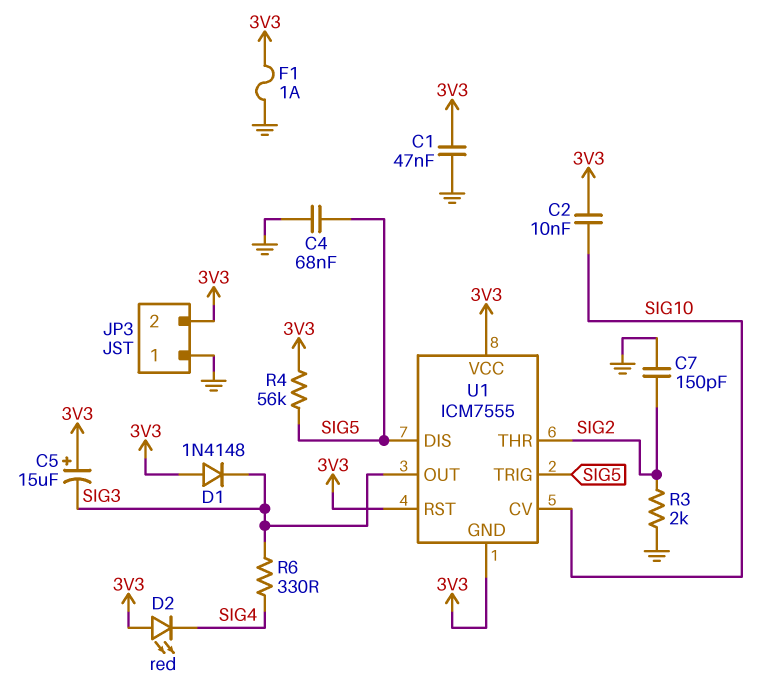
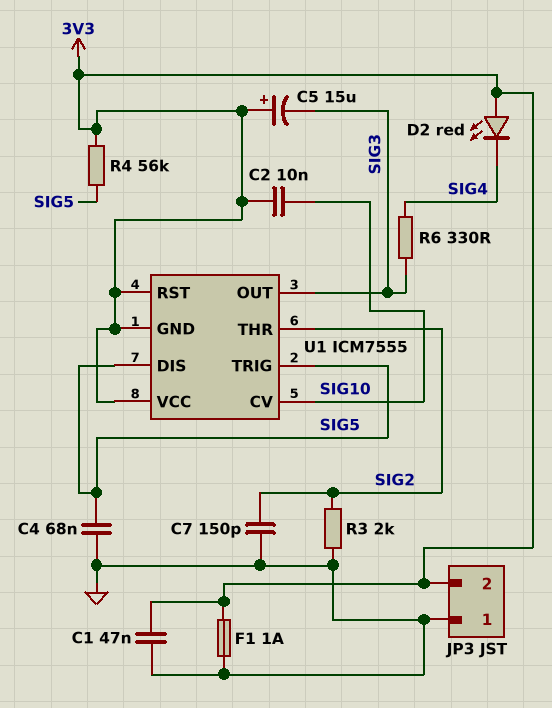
D1: diode 1N4148 (A 3V3, K SIG3) -> none

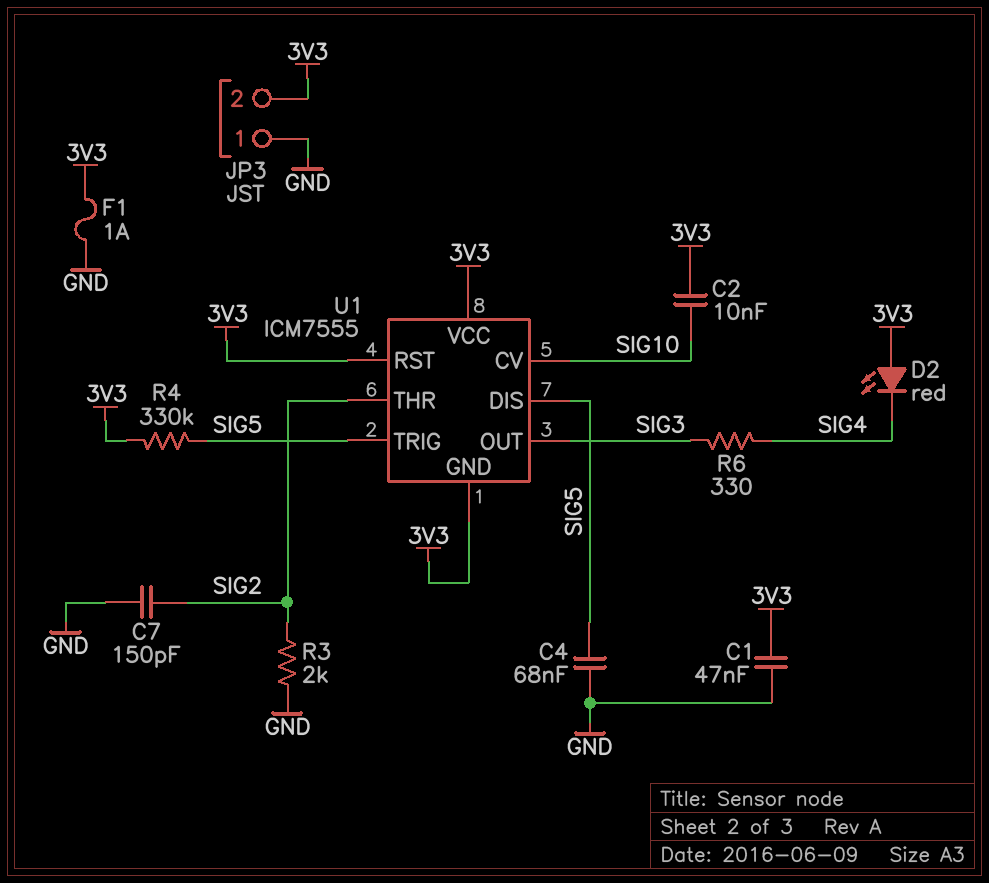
C5: 15uF (plus 3V3, minus SIG3) -> none
R4: 56k (3V3, SIG5) -> 330k (3V3, SIG5)

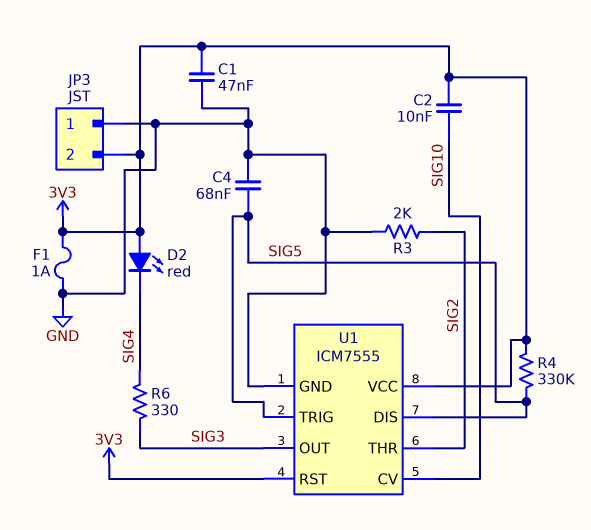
C7: 150pF (GND, SIG2) -> none
U1 pin GND: 3V3 -> GND

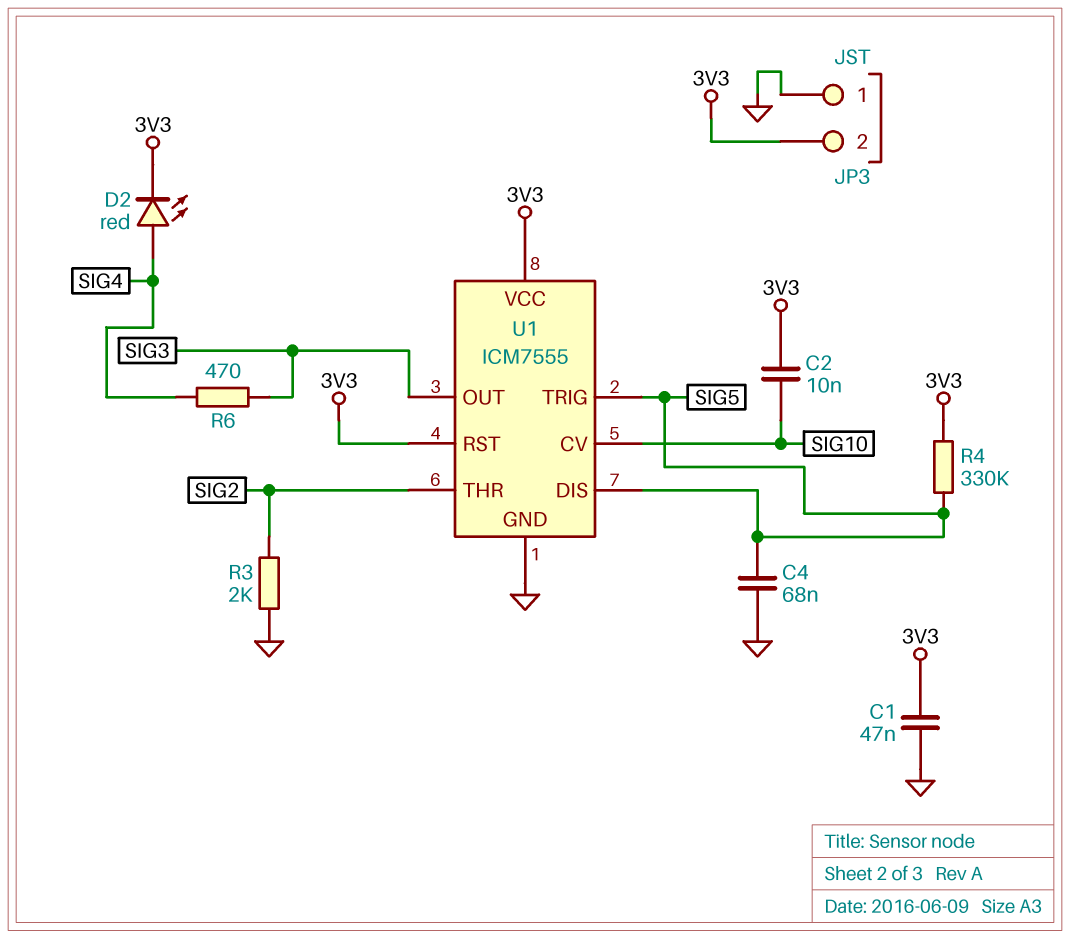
D2: LED red (A 3V3, K SIG4) -> LED red (A SIG4, K 3V3)
F1: 1A (3V3, GND) -> none
R6: 330 (SIG3, SIG4) -> 470 (SIG3, SIG4)

